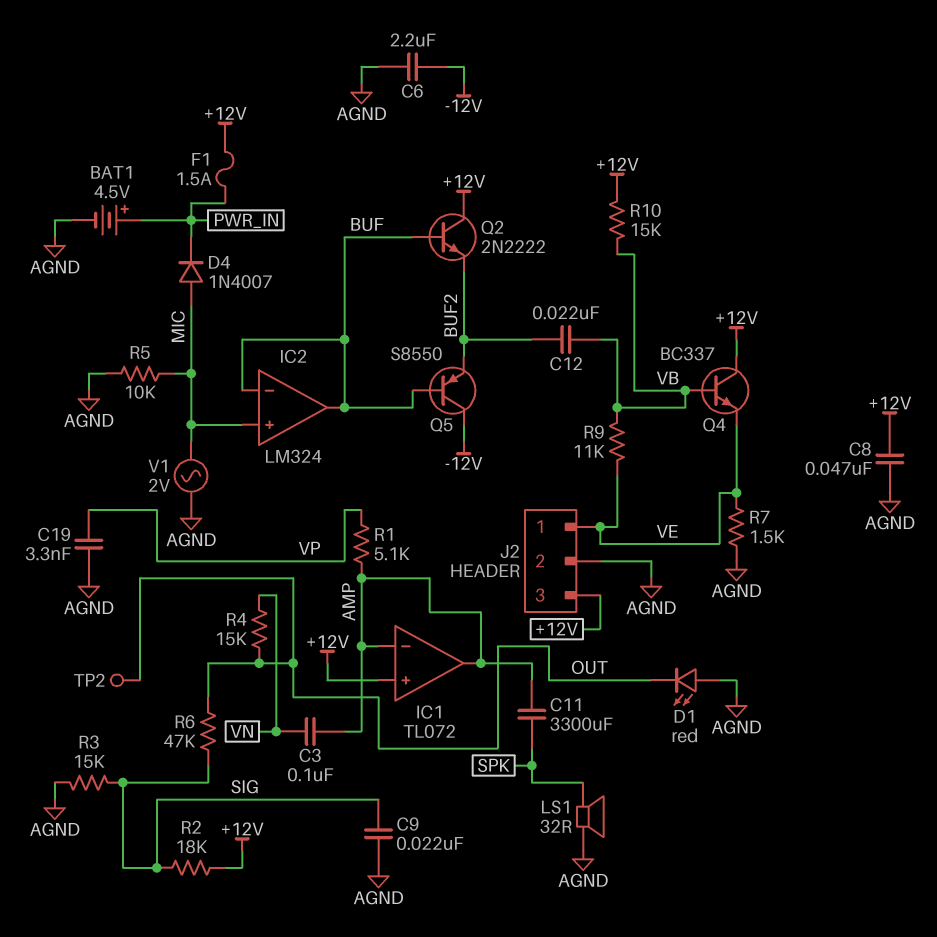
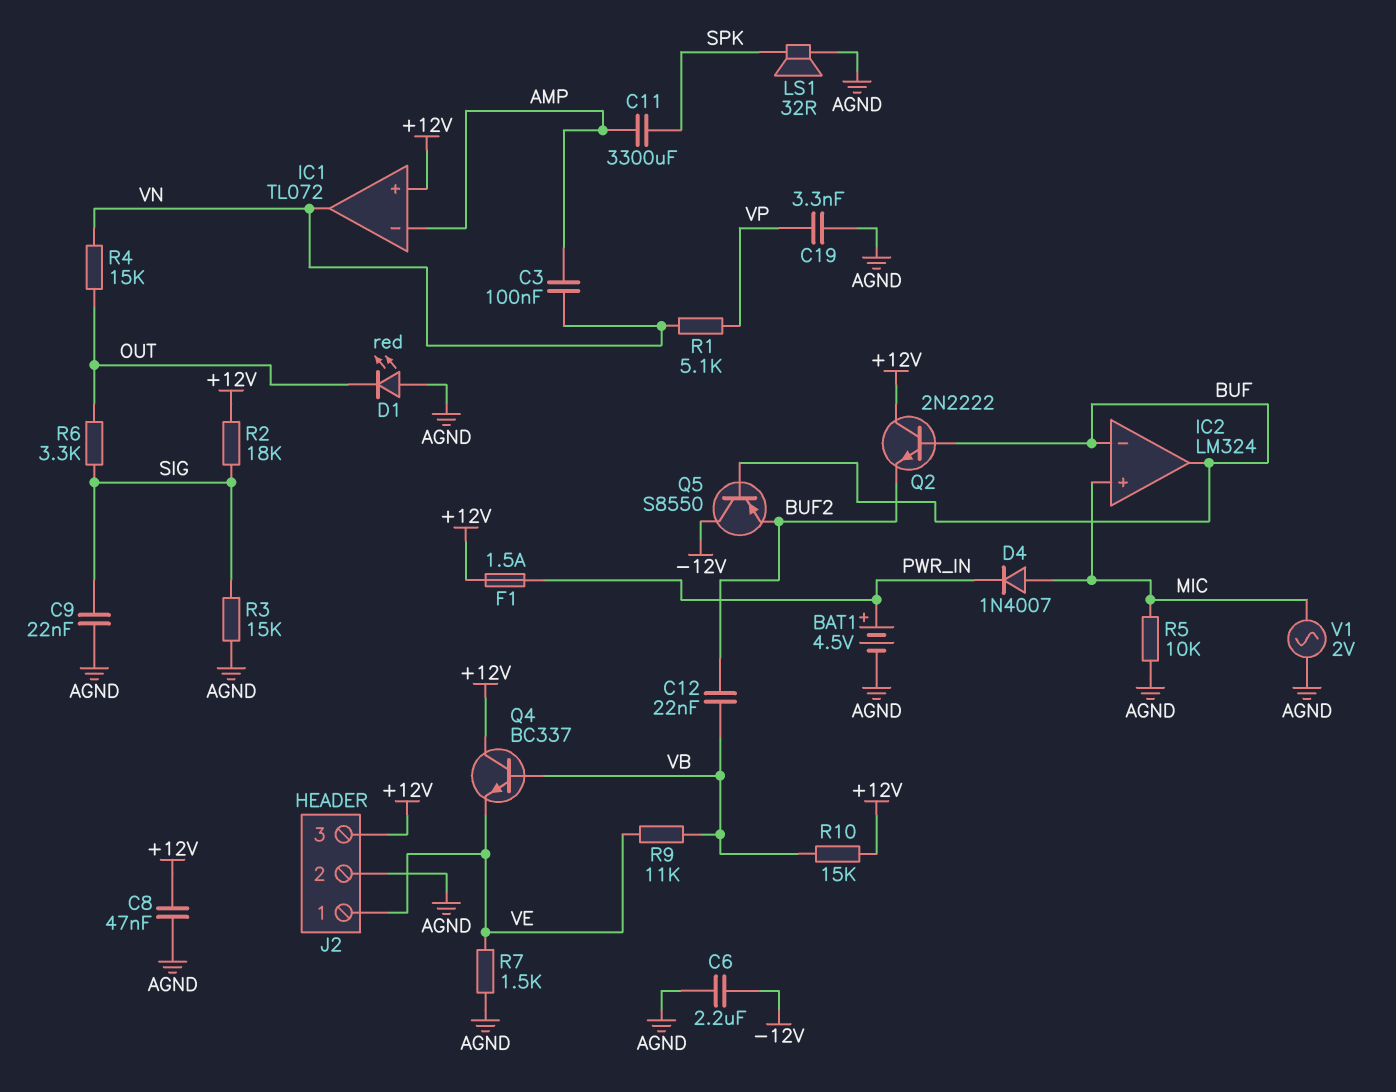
IC1 pin out: AMP -> VN
R1: 5.1k (AMP, VP) -> 5.1k (VN, VP)
R6: 47k (OUT, SIG) -> 3.3k (OUT, SIG)
TP2: test point (OUT) -> none

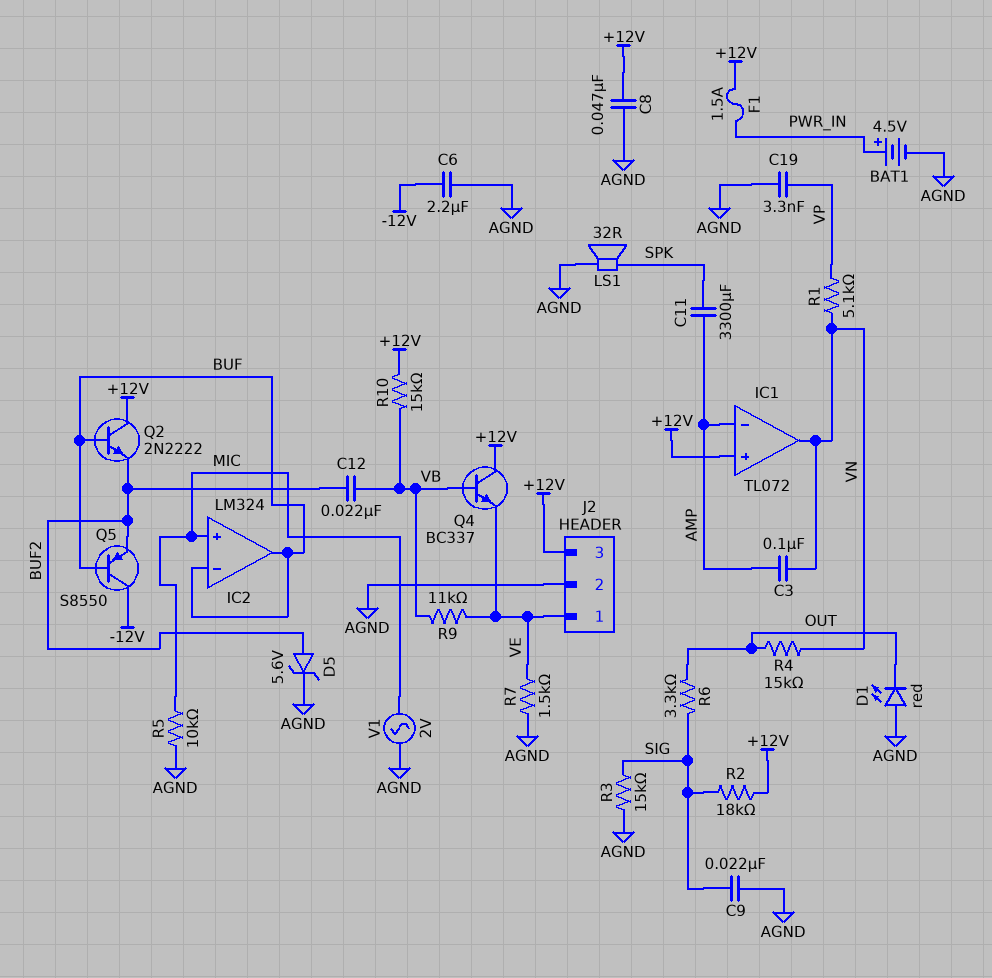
D4: diode 1N4007 (A MIC, K PWR_IN) -> none
D5: none -> zener 5.6V (A BUF2, K AGND)

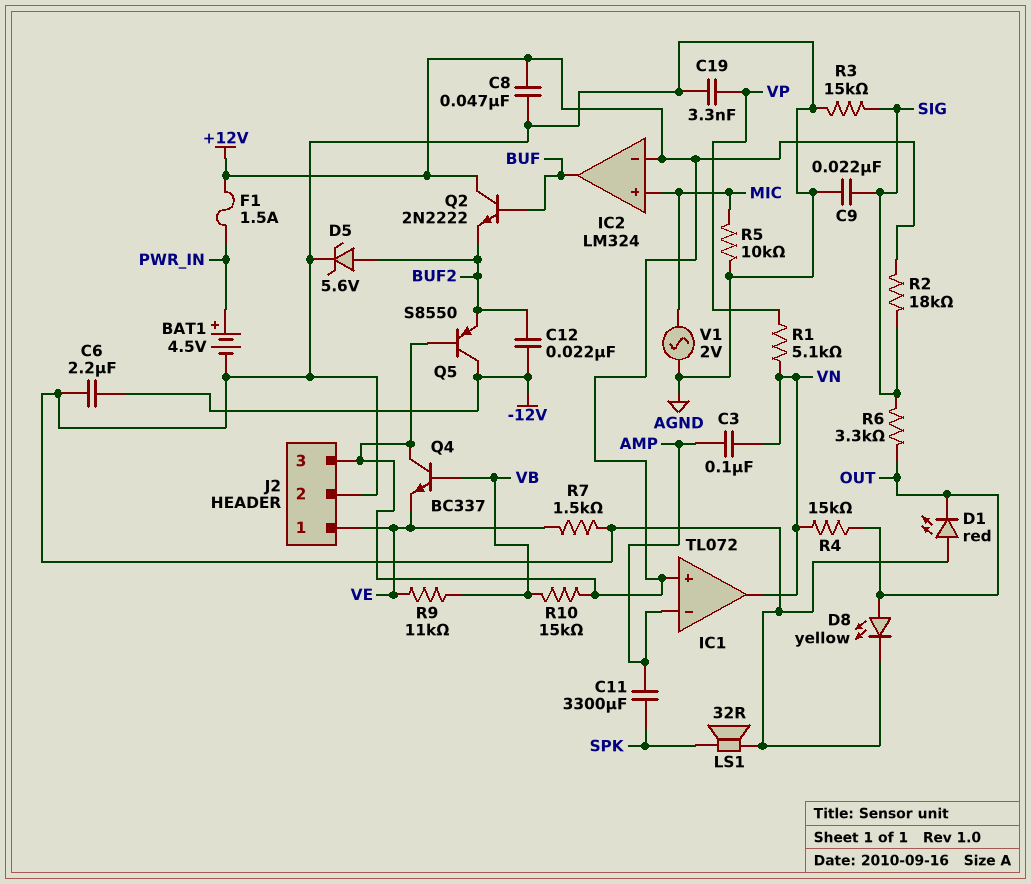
C12: 22nF (BUF2, VB) -> 22nF (-12V, BUF2)
D8: none -> LED yellow (A OUT, K AGND)
IC2 pin in-: BUF -> +12V
Q5: PNP S8550 (B BUF, C -12V, E BUF2) -> PNP S8550 (B +12V, C -12V, E BUF2)

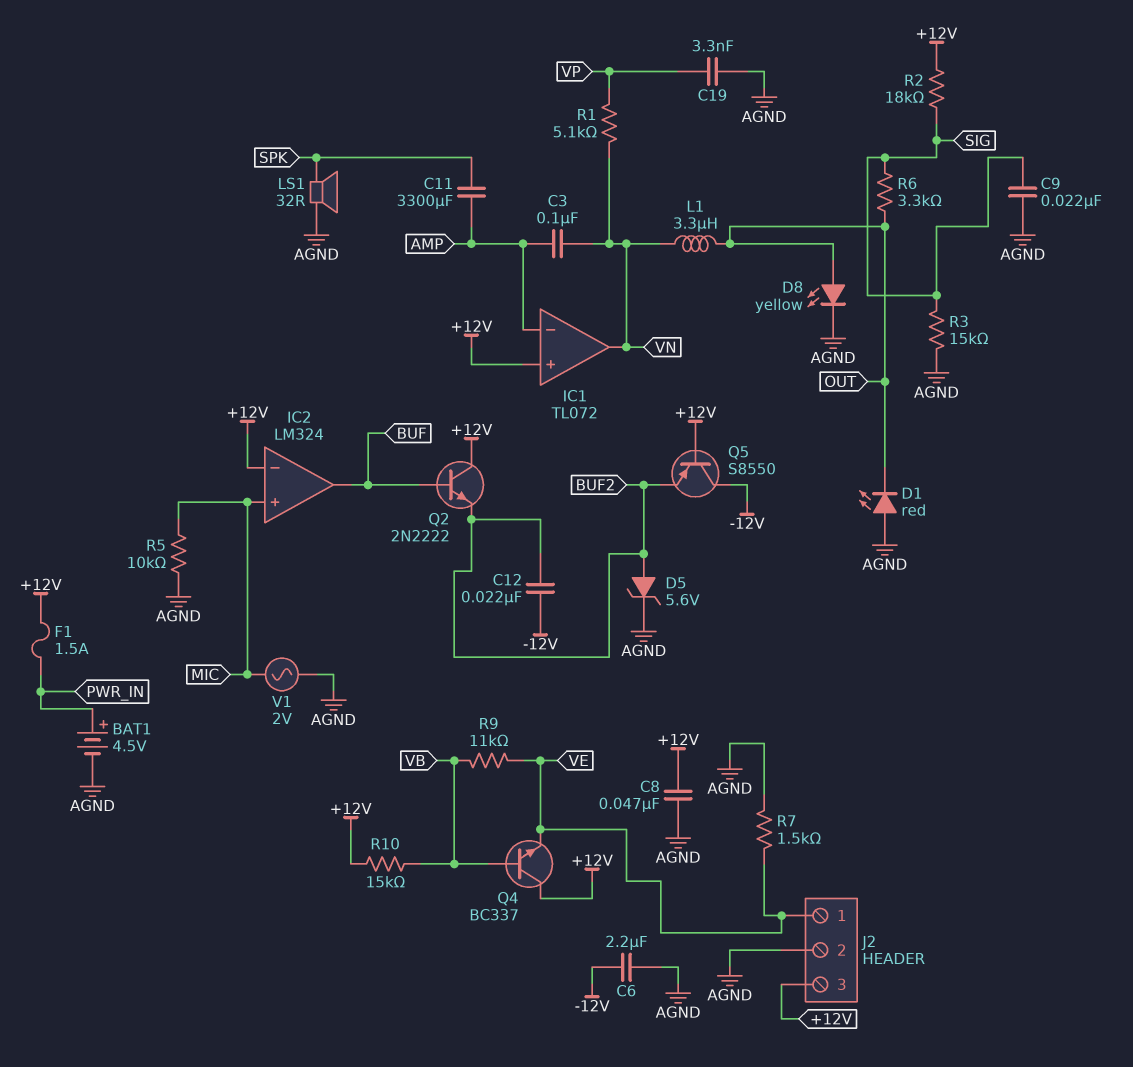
L1: none -> 3.3uH (OUT, VN)
R4: 15k (OUT, VN) -> none

